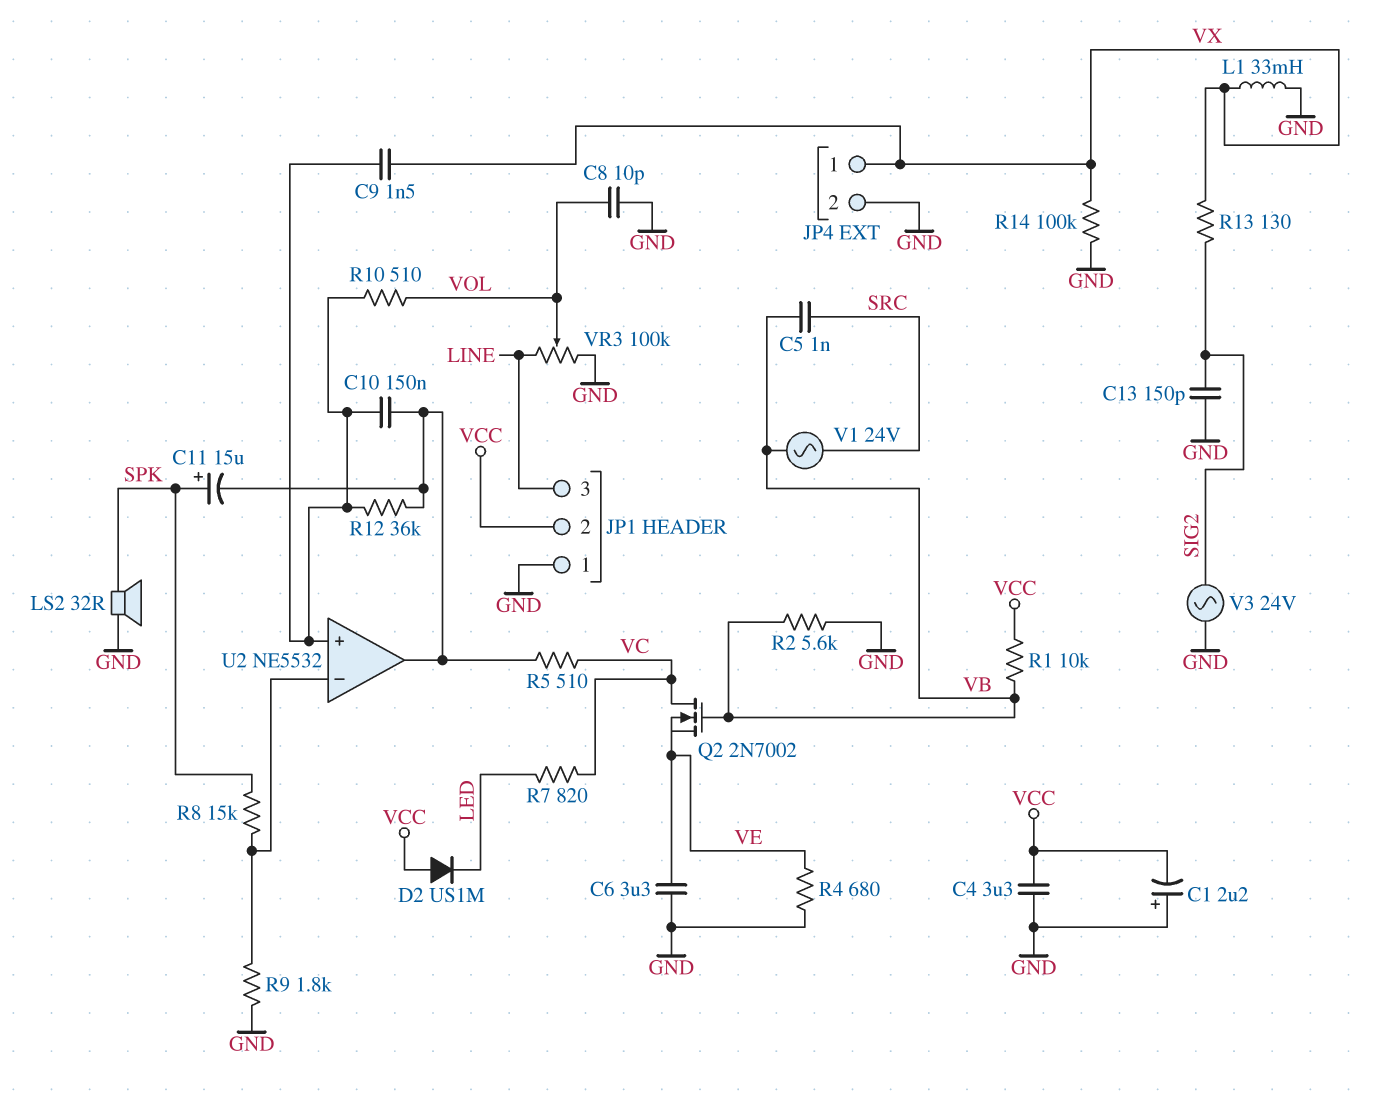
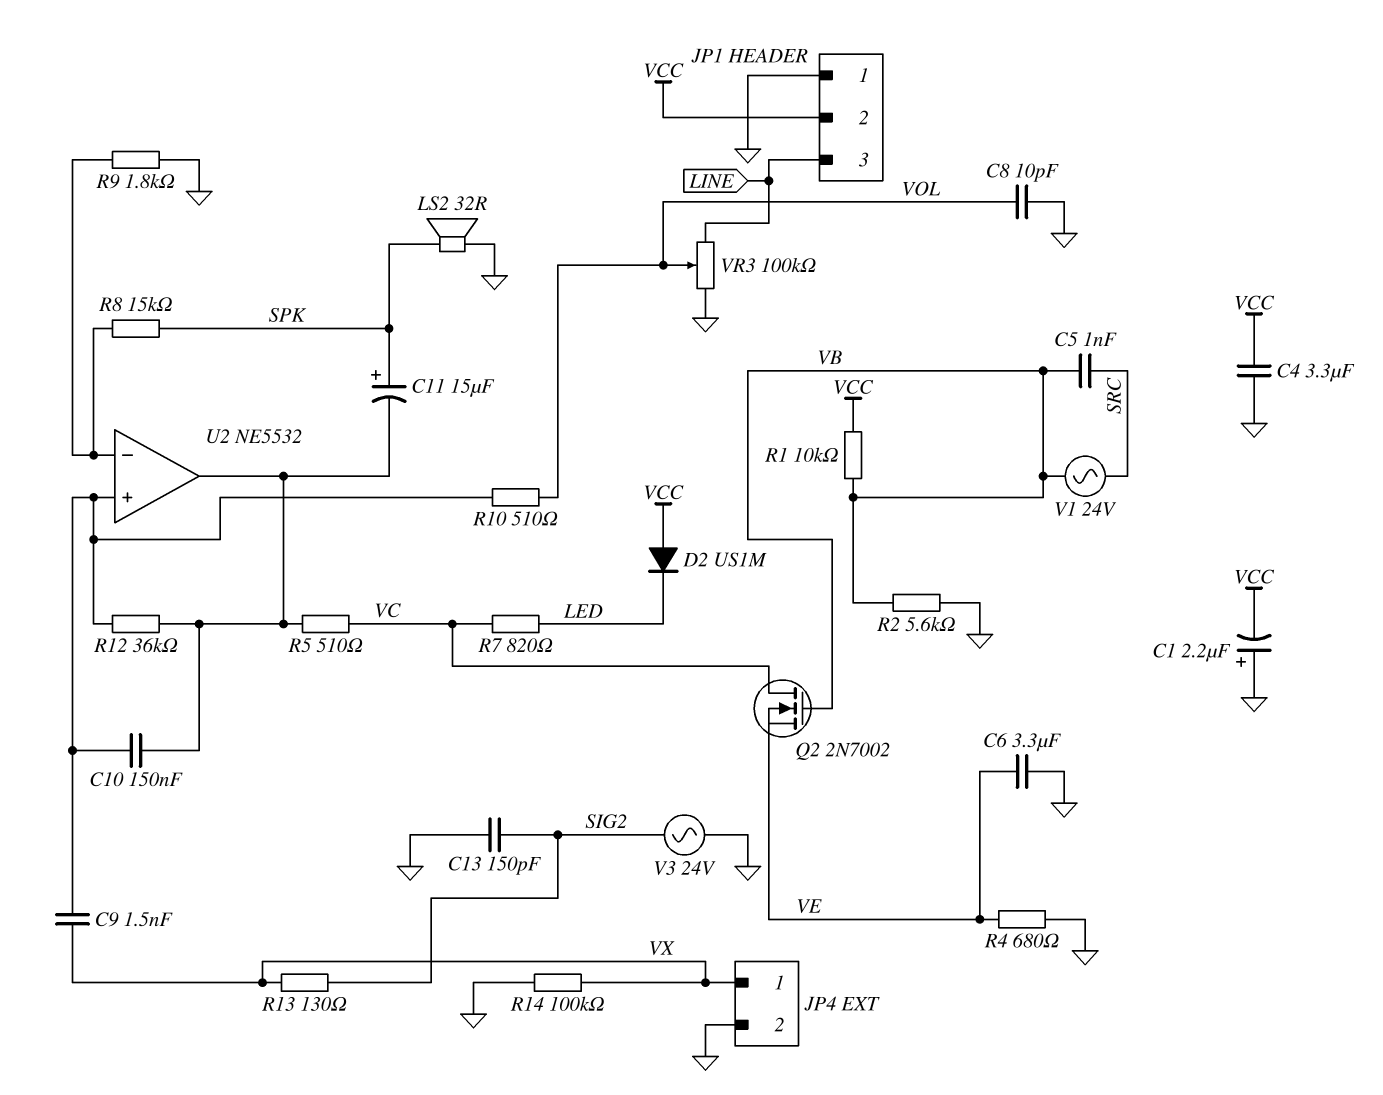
L1: 33mH (GND, VX) -> none

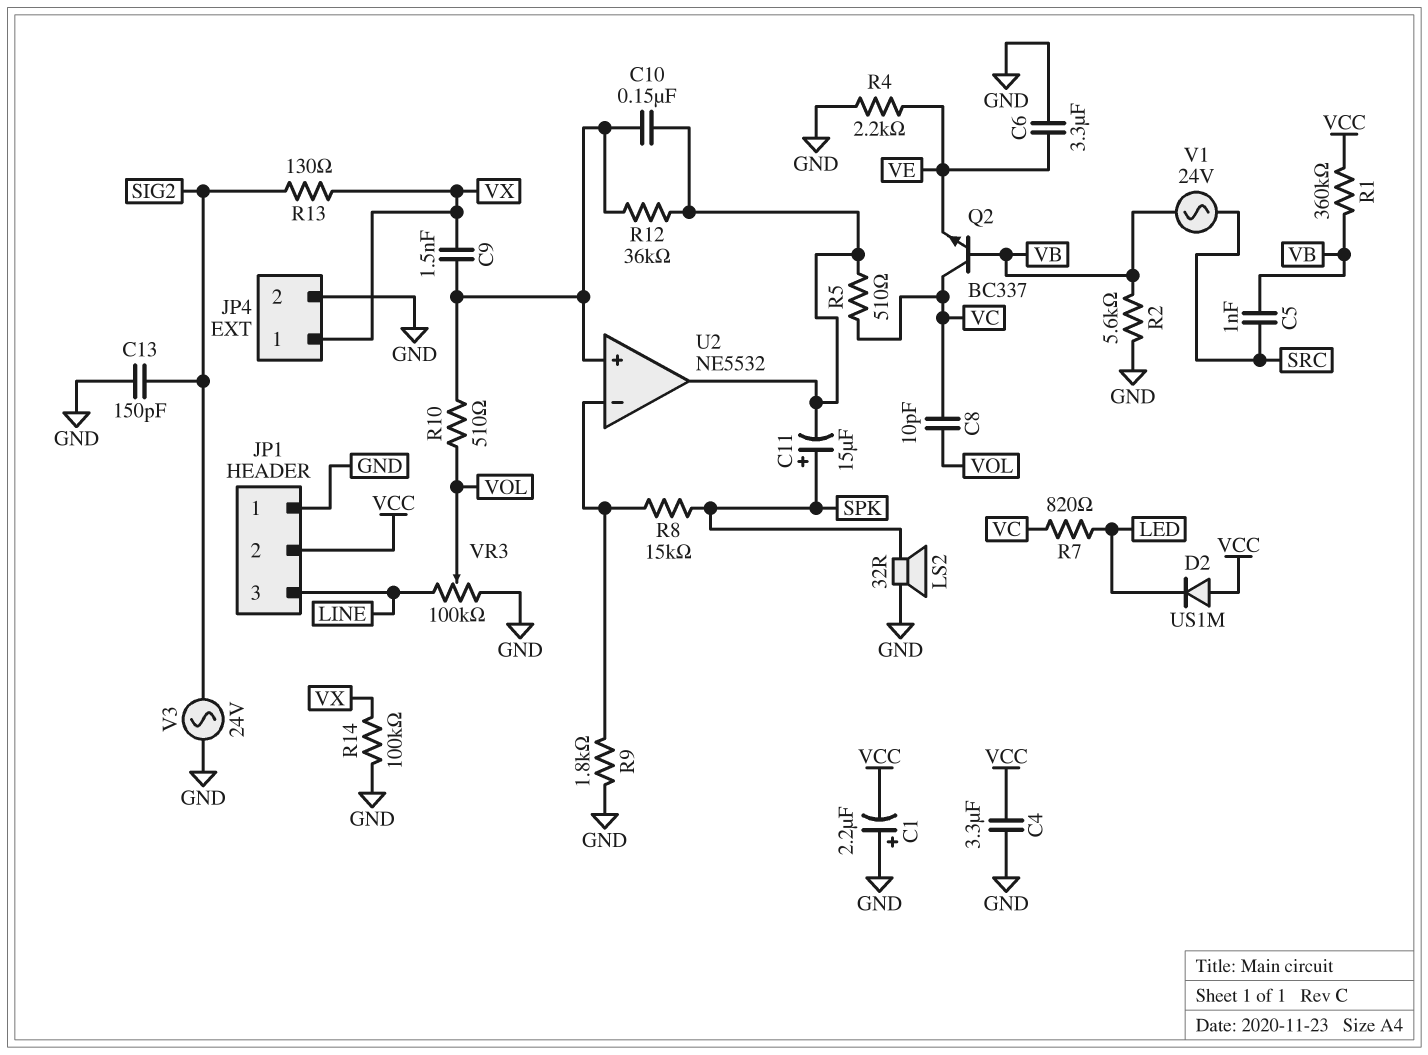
C8: 10pF (GND, VOL) -> 10pF (VC, VOL)
Q2: NMOS 2N7002 (G VB, D VC, S VE) -> NPN BC337 (B VB, C VC, E VE)
R1: 10k (VB, VCC) -> 360k (VB, VCC)
R4: 680 (GND, VE) -> 2.2k (GND, VE)

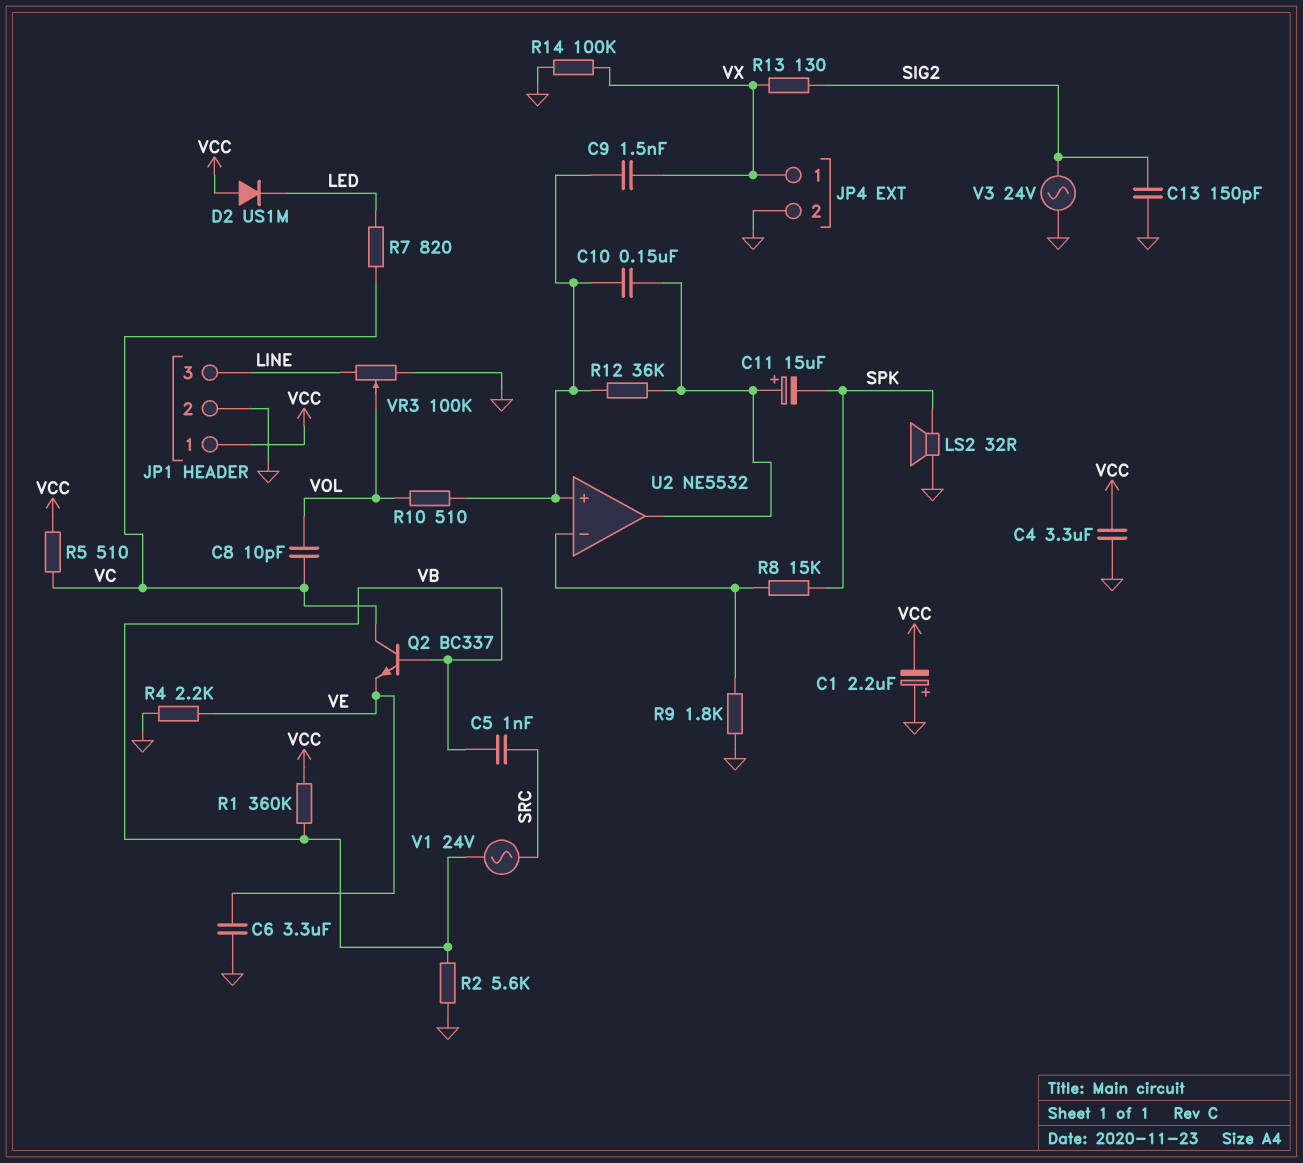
C11: 15uF (plus SPK, minus U2/out) -> 15uF (plus U2/out, minus SPK)
JP1 pin 1: GND -> VCC
JP1 pin 2: VCC -> GND
R5: 510 (U2/out, VC) -> 510 (VC, VCC)

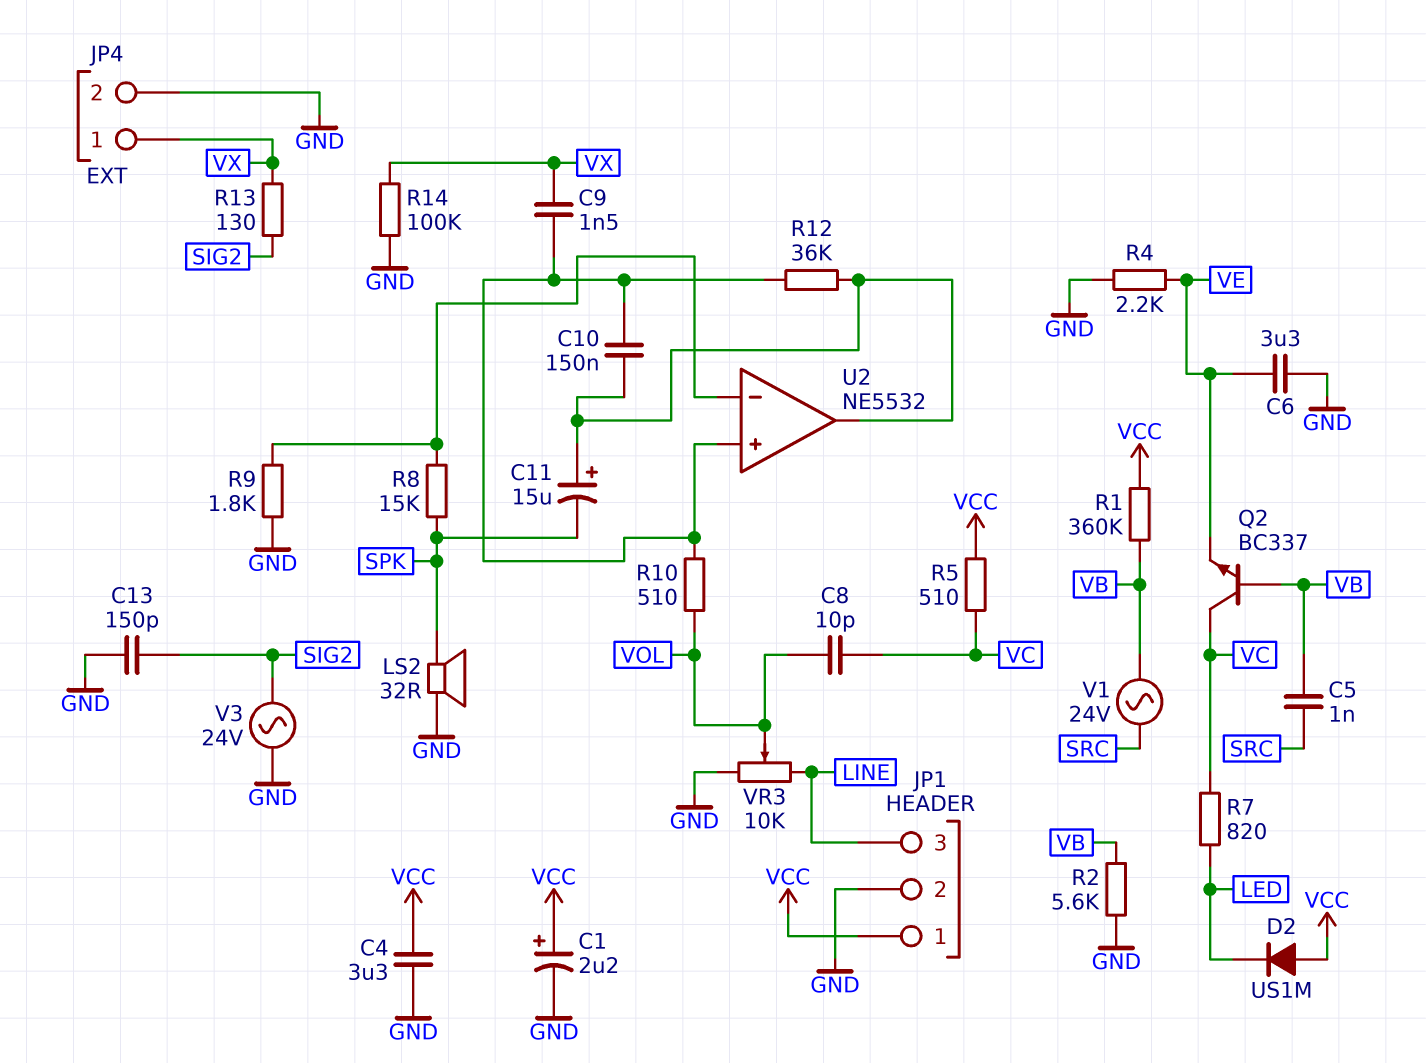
C1: 2.2uF (plus GND, minus VCC) -> 2.2uF (plus VCC, minus GND)
VR3: 100k (GND, LINE, wiper VOL) -> 10k (GND, LINE, wiper VOL)

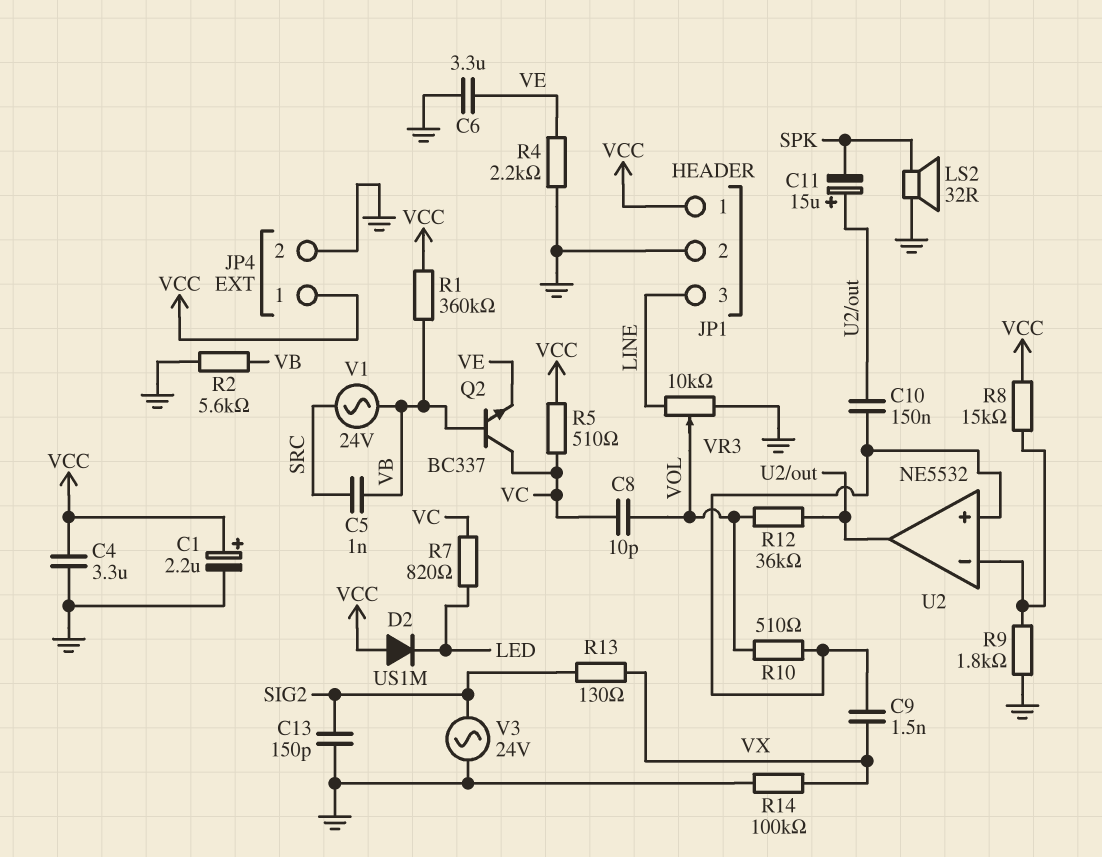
JP4 pin 1: VX -> VCC
R8: 15k (SPK, U2/in-) -> 15k (U2/in-, VCC)
R12: 36k (U2/in+, U2/out) -> 36k (U2/out, VOL)

